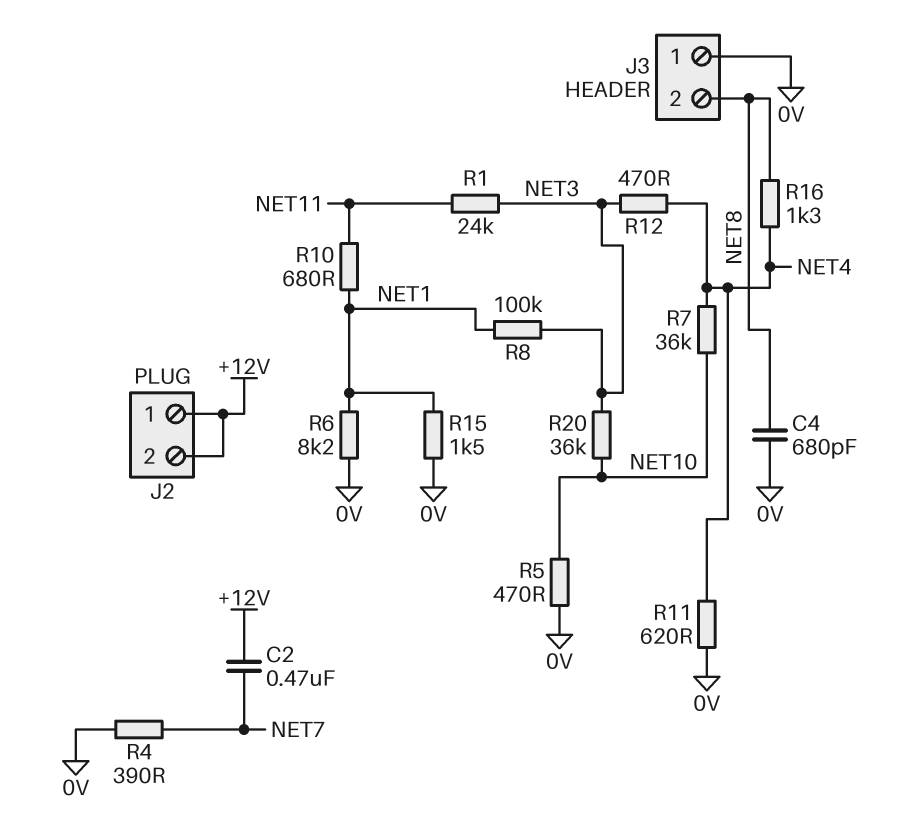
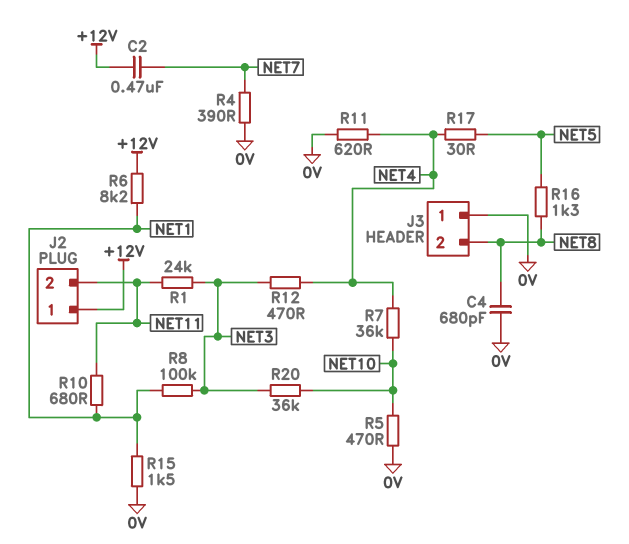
J2 pin 2: +12V -> NET11
R6: 8.2k (0V, NET1) -> 8.2k (+12V, NET1)
R16: 1.3k (NET4, NET8) -> 1.3k (NET5, NET8)
R17: none -> 30 (NET4, NET5)

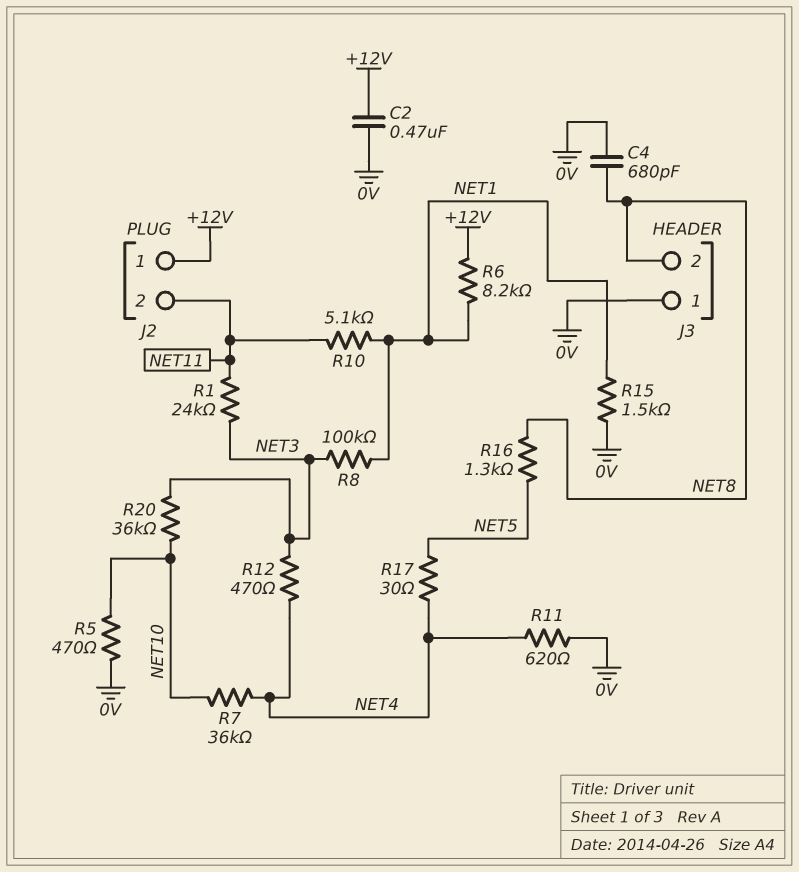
C2: 470nF (+12V, NET7) -> 470nF (+12V, 0V)
R4: 390 (0V, NET7) -> none
R10: 680 (NET1, NET11) -> 5.1k (NET1, NET11)

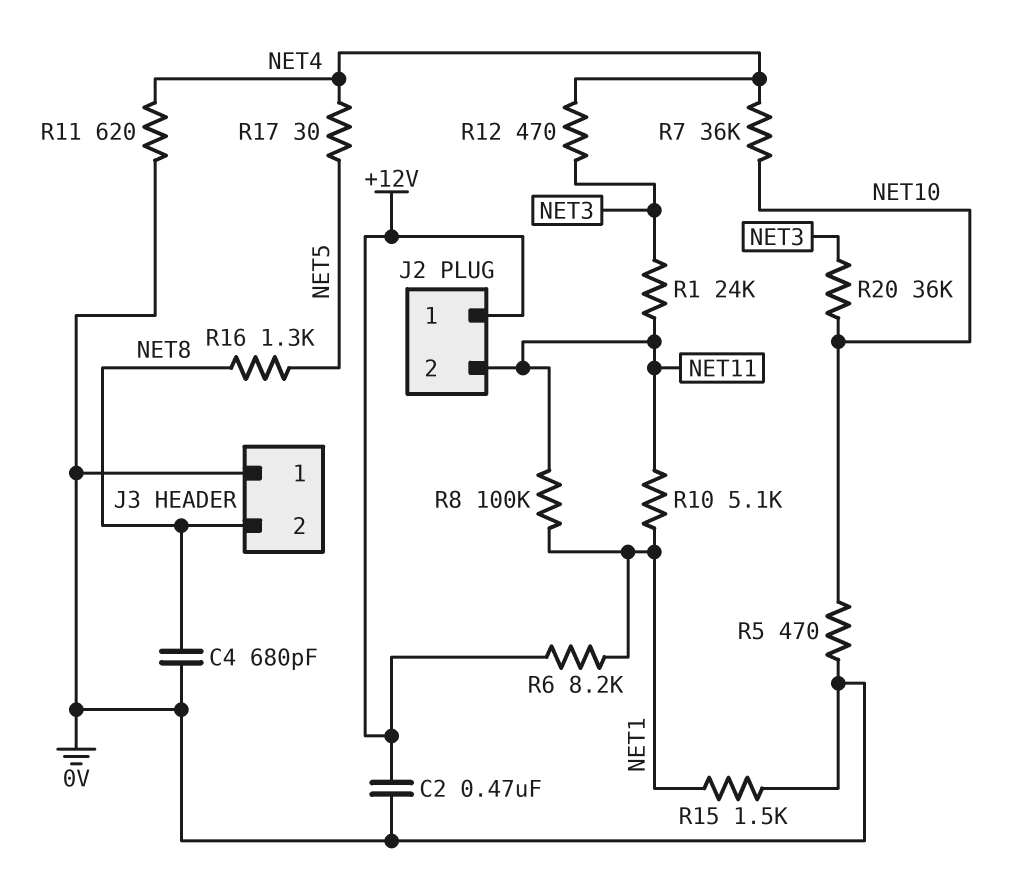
R8: 100k (NET1, NET3) -> 100k (NET1, NET11)

